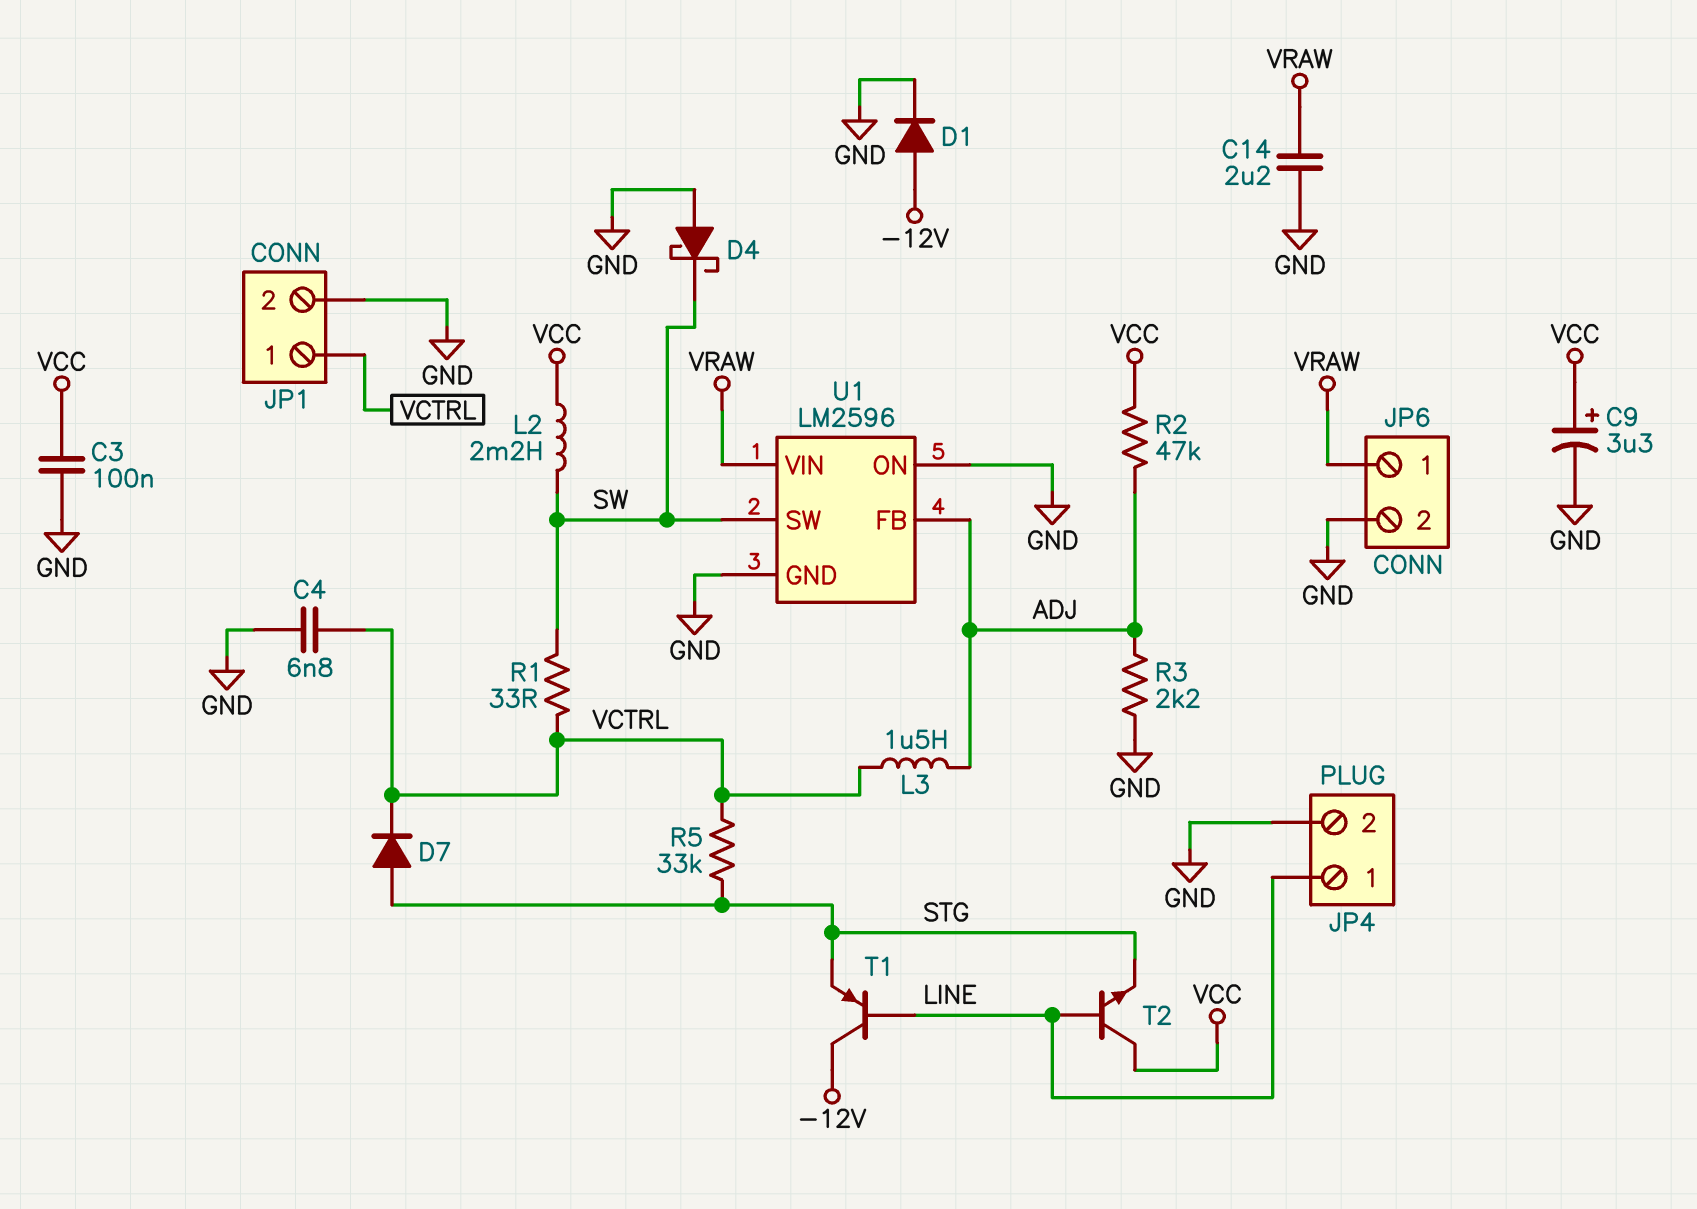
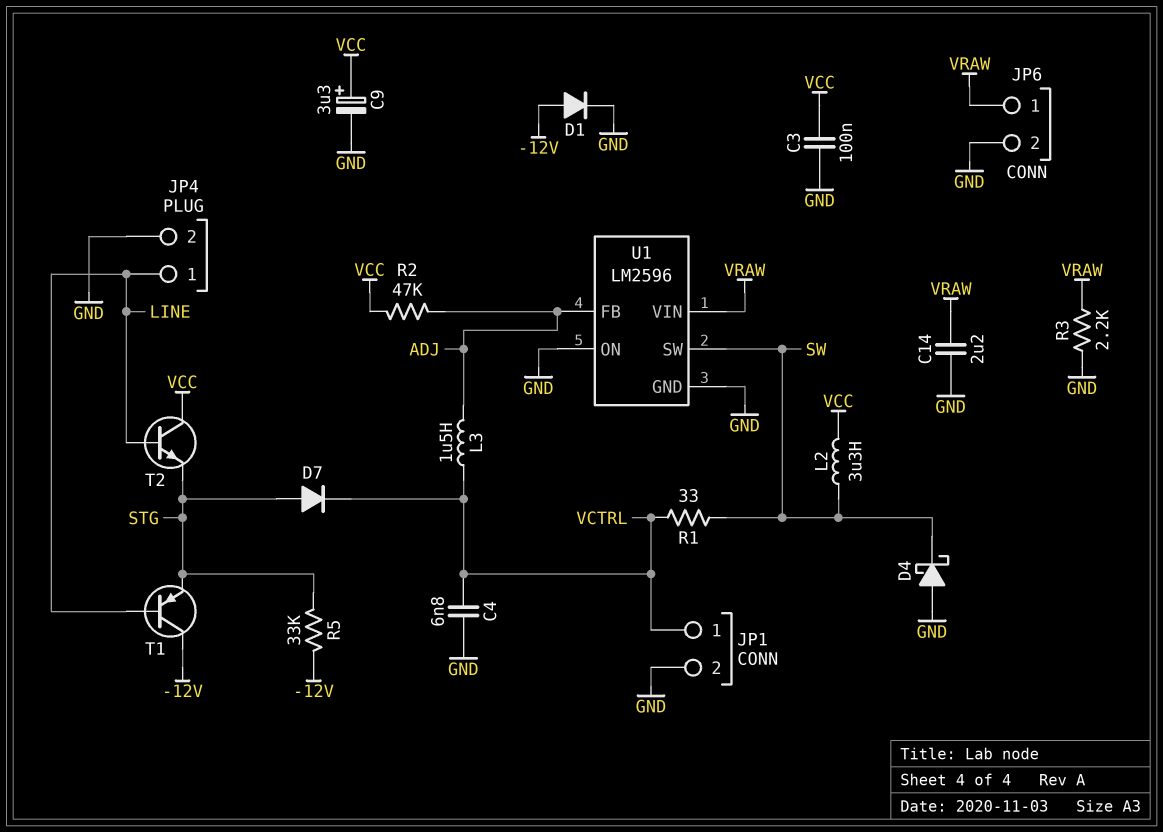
L2: 2.2mH (SW, VCC) -> 3.3uH (SW, VCC)
R3: 2.2k (ADJ, GND) -> 2.2k (GND, VRAW)
R5: 33k (STG, VCTRL) -> 33k (-12V, STG)

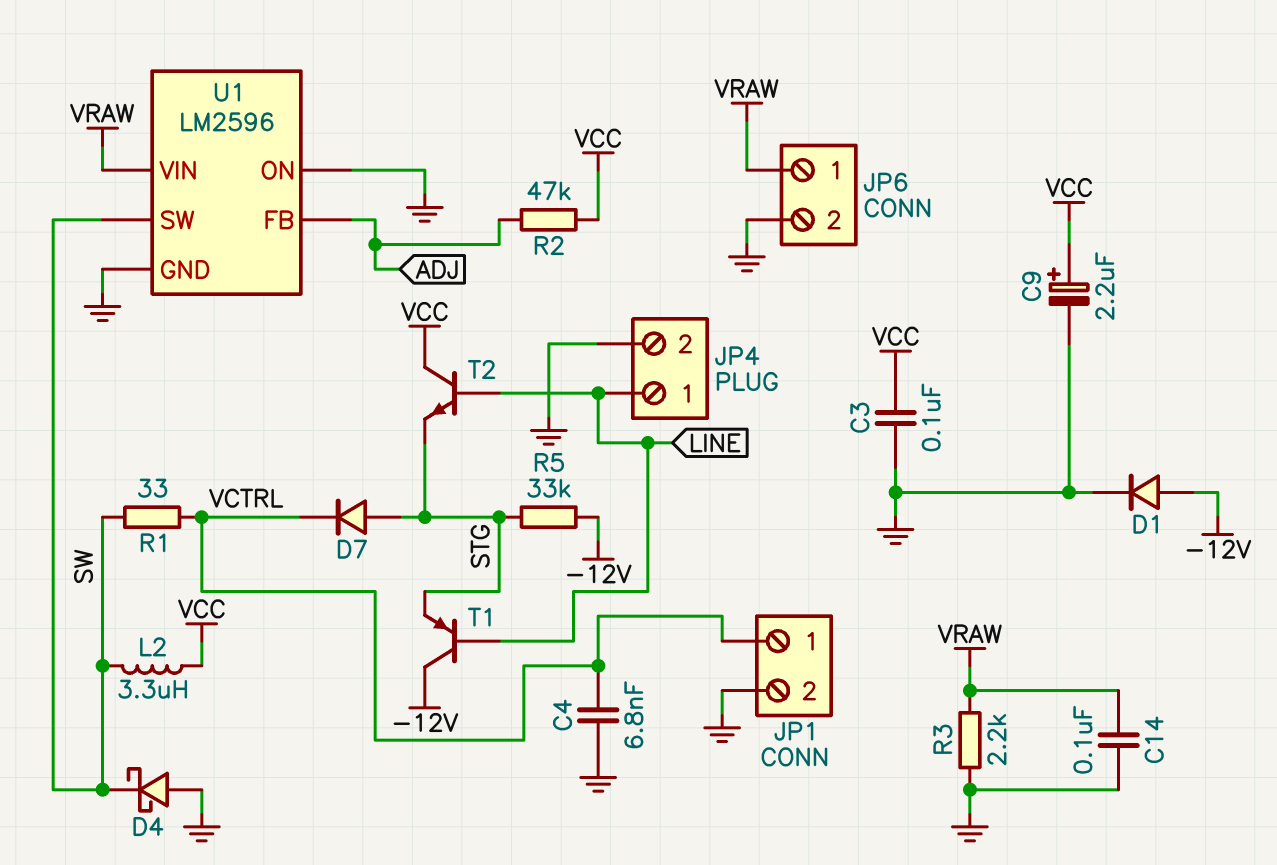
C9: 3.3uF (plus VCC, minus GND) -> 2.2uF (plus VCC, minus GND)
C14: 2.2uF (GND, VRAW) -> 100nF (GND, VRAW)
L3: 1.5uH (ADJ, VCTRL) -> none

